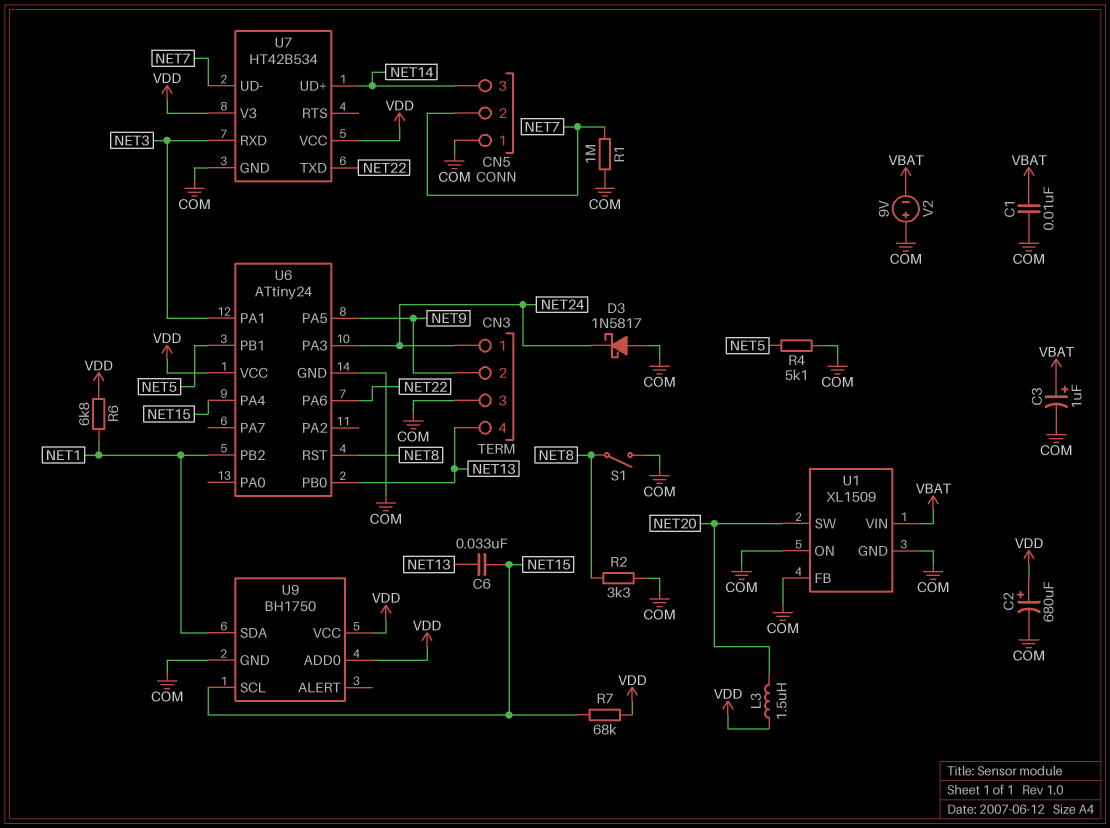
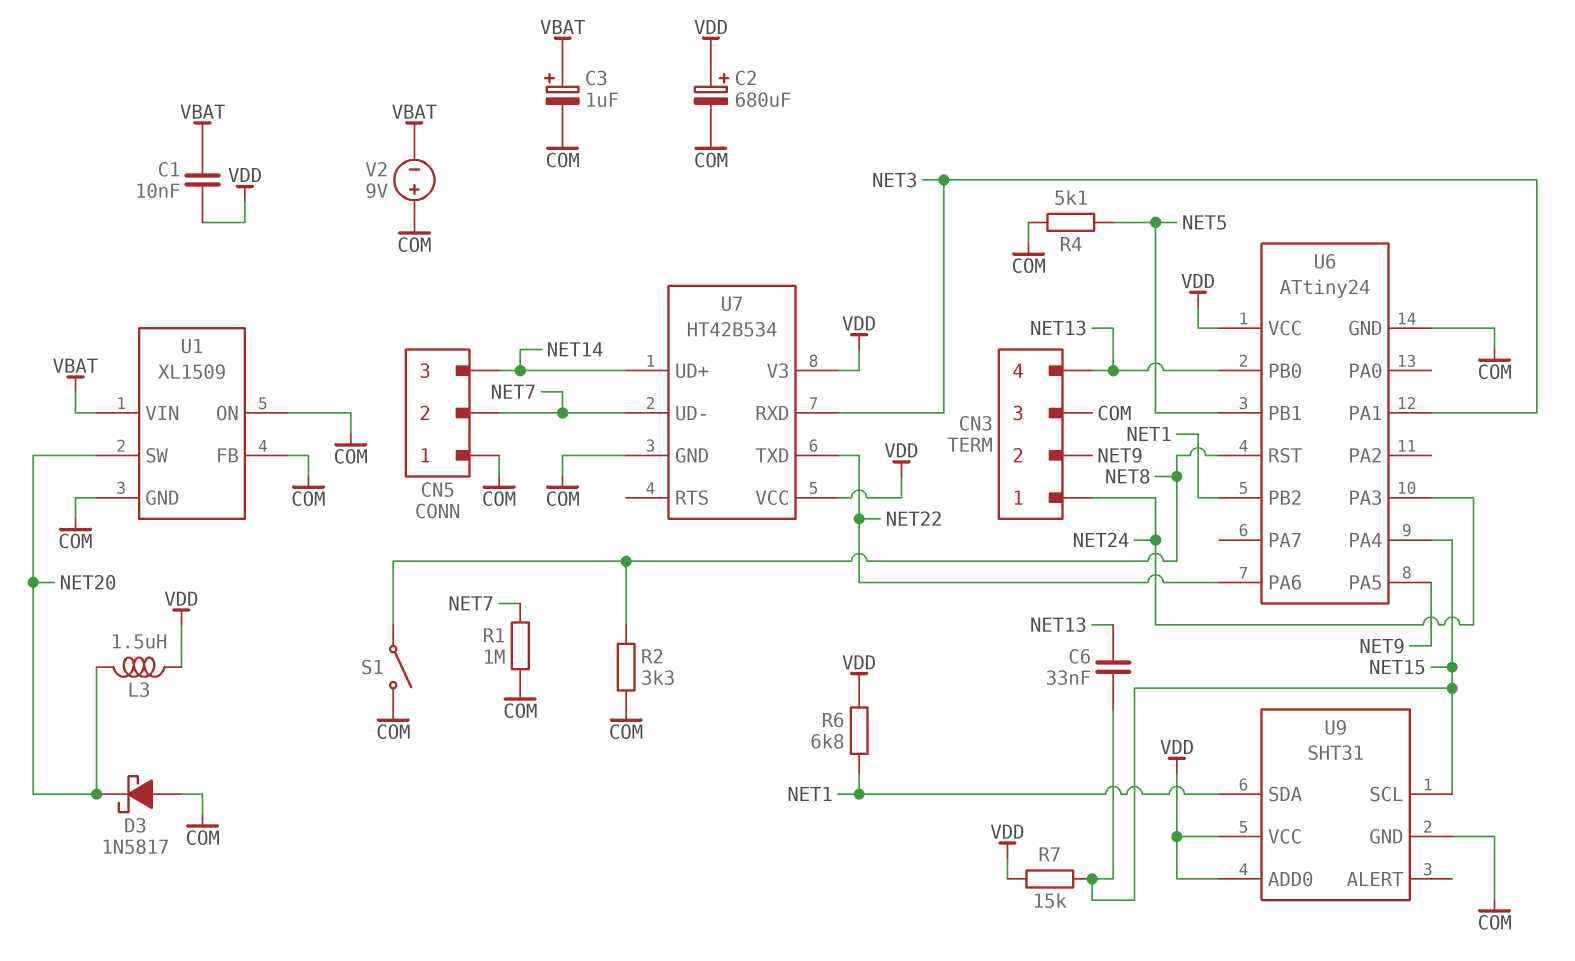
C1: 10nF (COM, VBAT) -> 10nF (VBAT, VDD)
D3: schottky 1N5817 (A COM, K NET24) -> schottky 1N5817 (A COM, K NET20)
R7: 68k (NET15, VDD) -> 15k (NET15, VDD)
U9: BH1750 -> SHT31

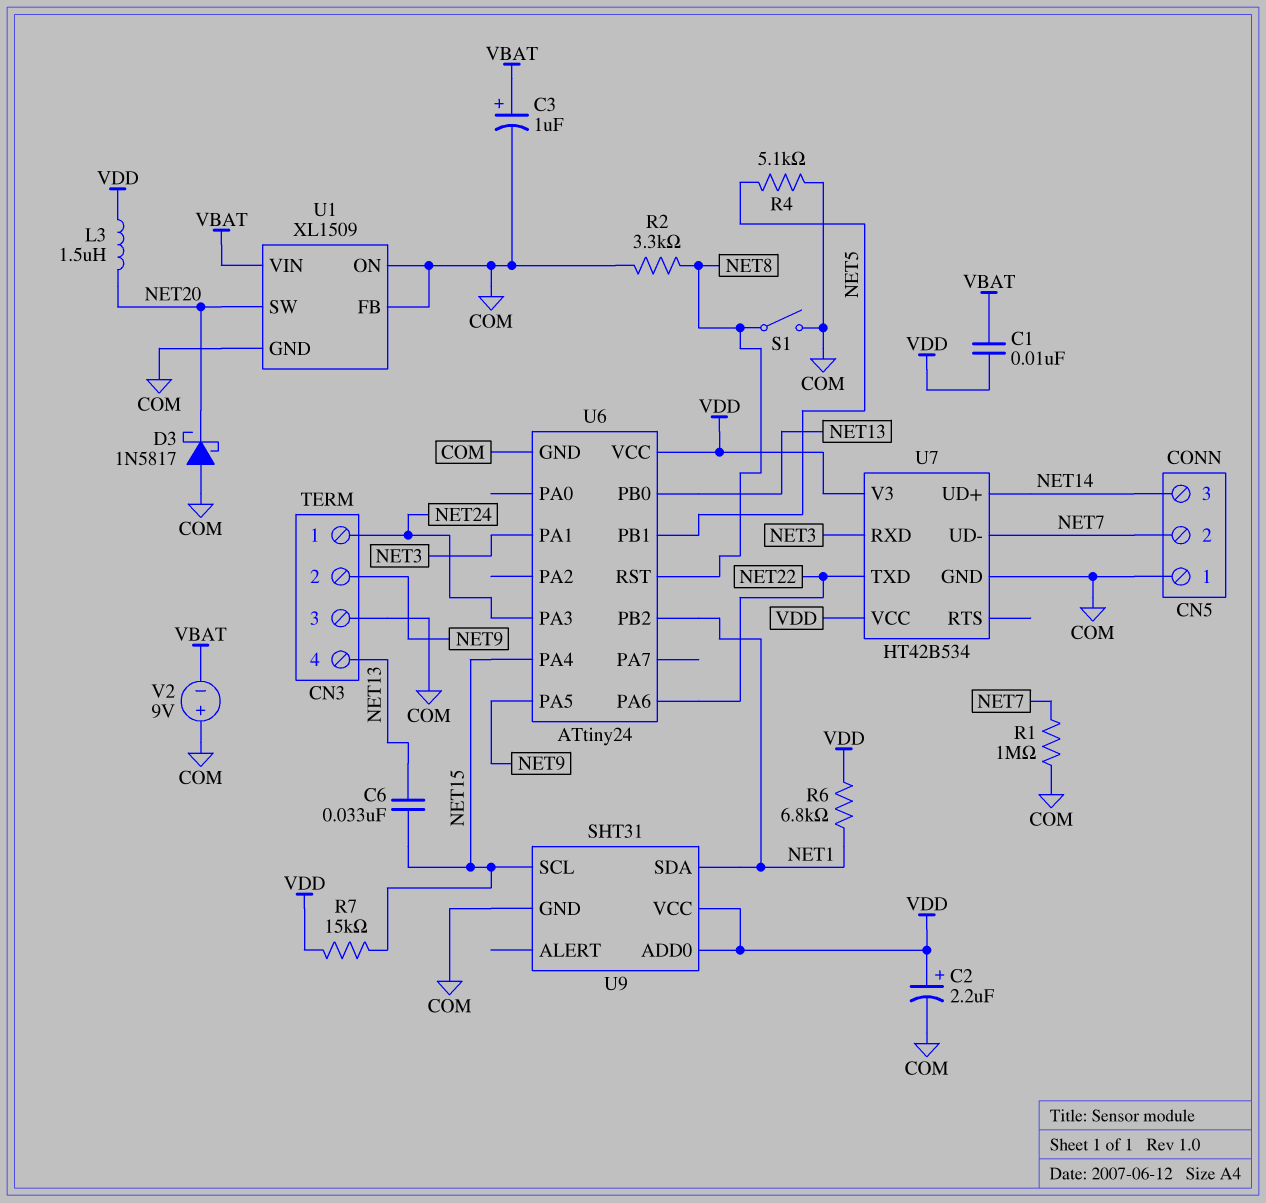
C2: 680uF (plus VDD, minus COM) -> 2.2uF (plus VDD, minus COM)

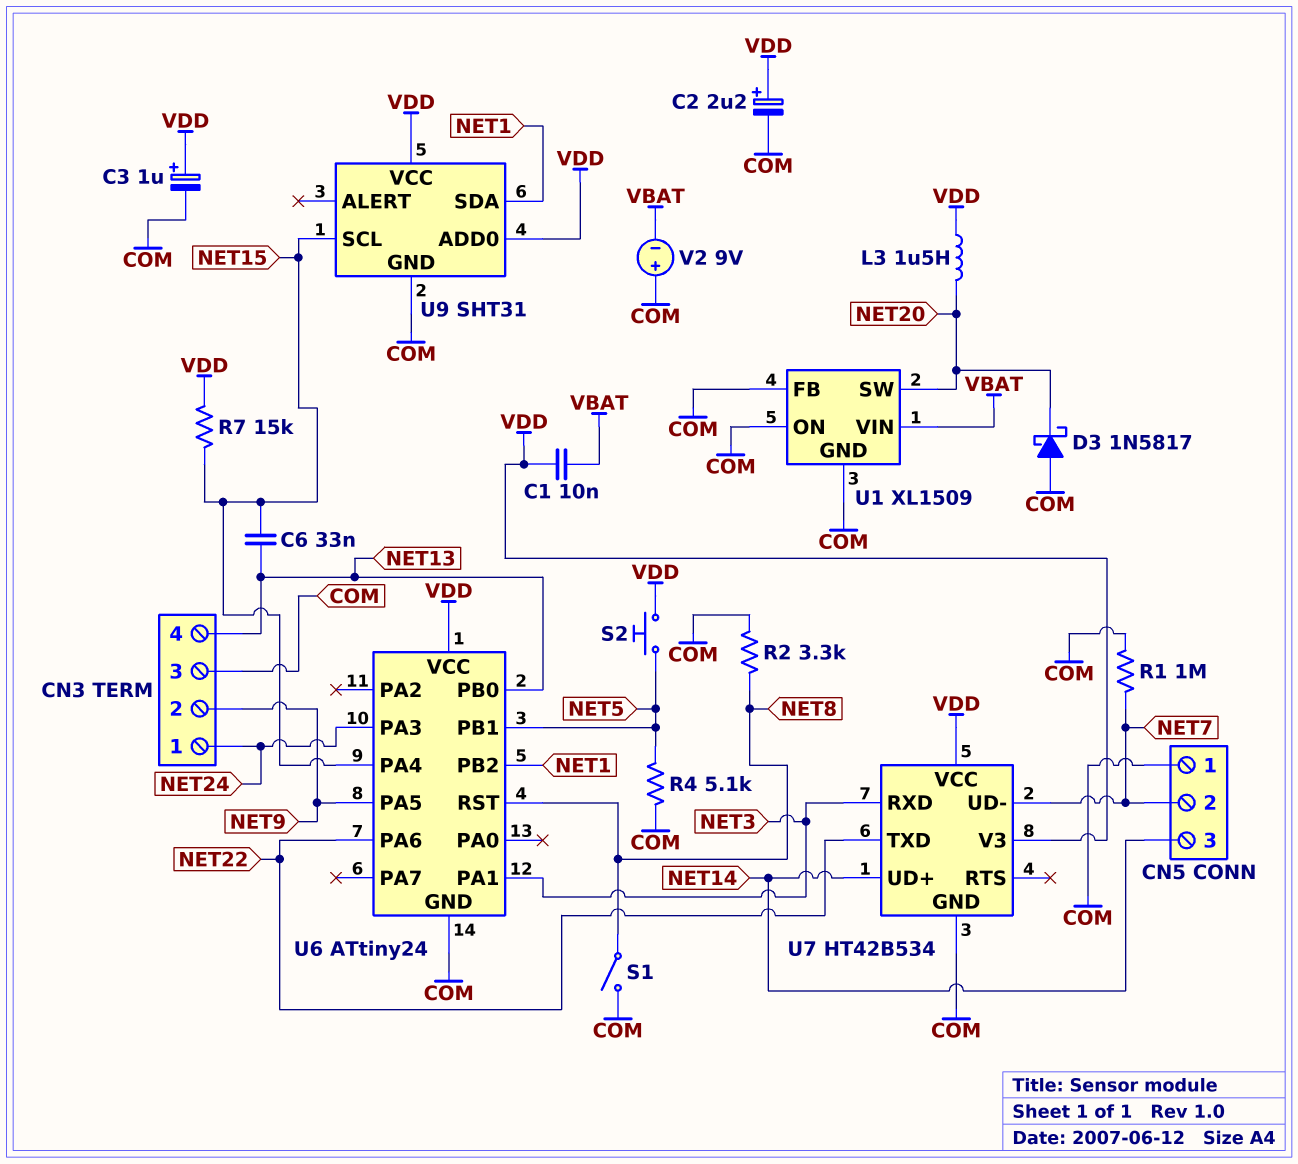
C3: 1uF (plus VBAT, minus COM) -> 1uF (plus VDD, minus COM)
R6: 6.8k (NET1, VDD) -> none
S2: none -> button (NET5, VDD)

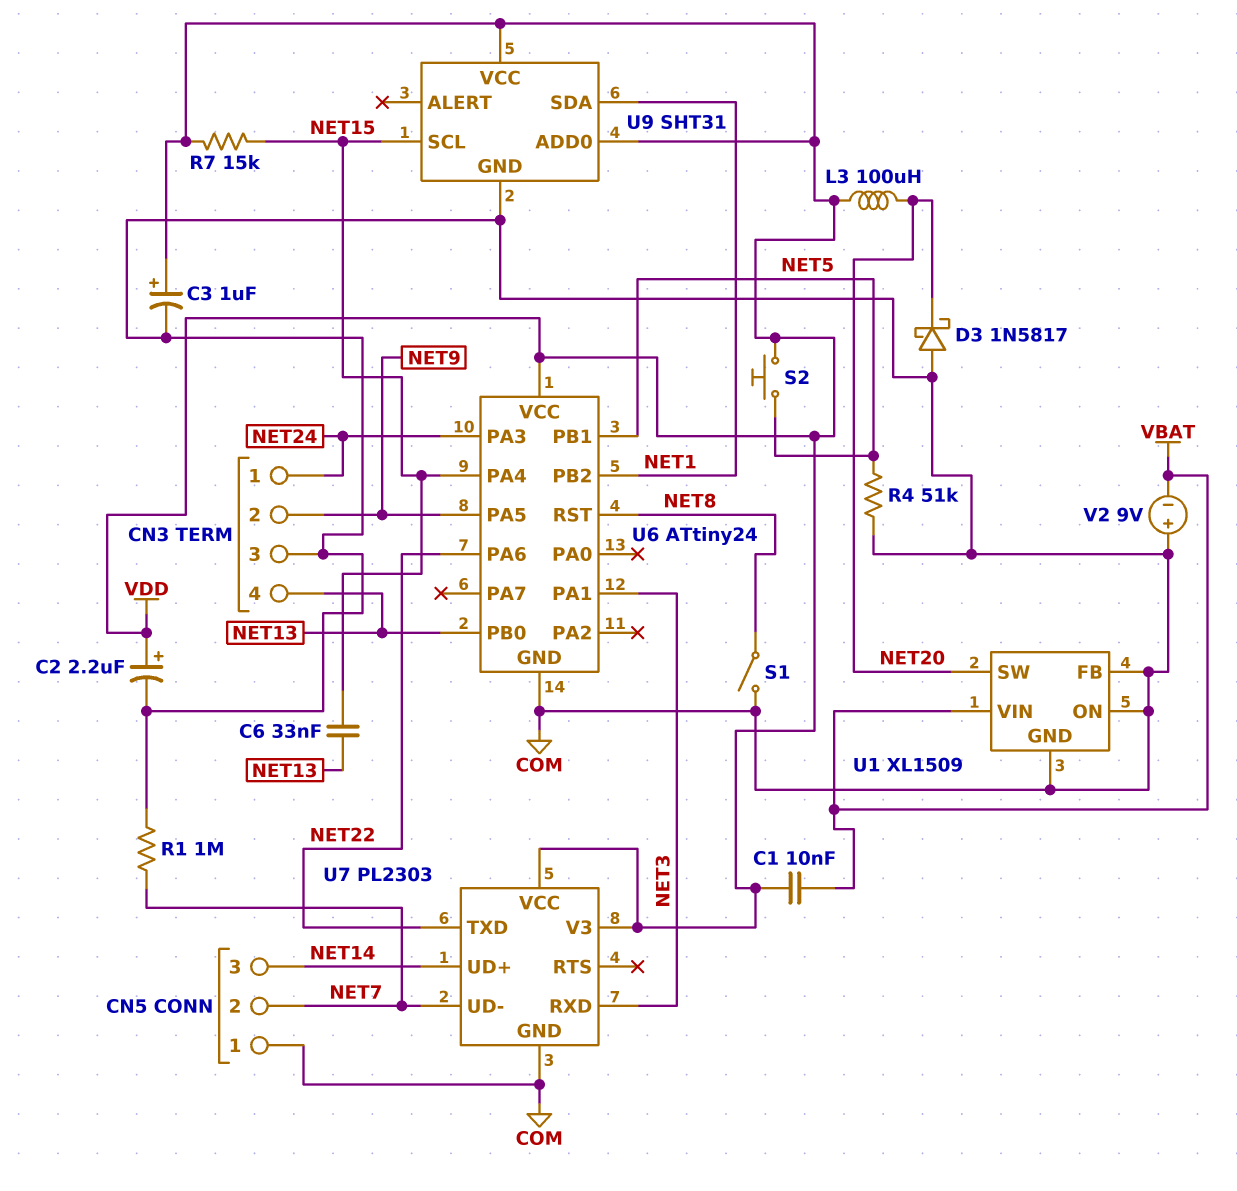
L3: 1.5uH (NET20, VDD) -> 100uH (NET20, VDD)
R2: 3.3k (COM, NET8) -> none
R4: 5.1k (COM, NET5) -> 51k (COM, NET5)
U7: HT42B534 -> PL2303

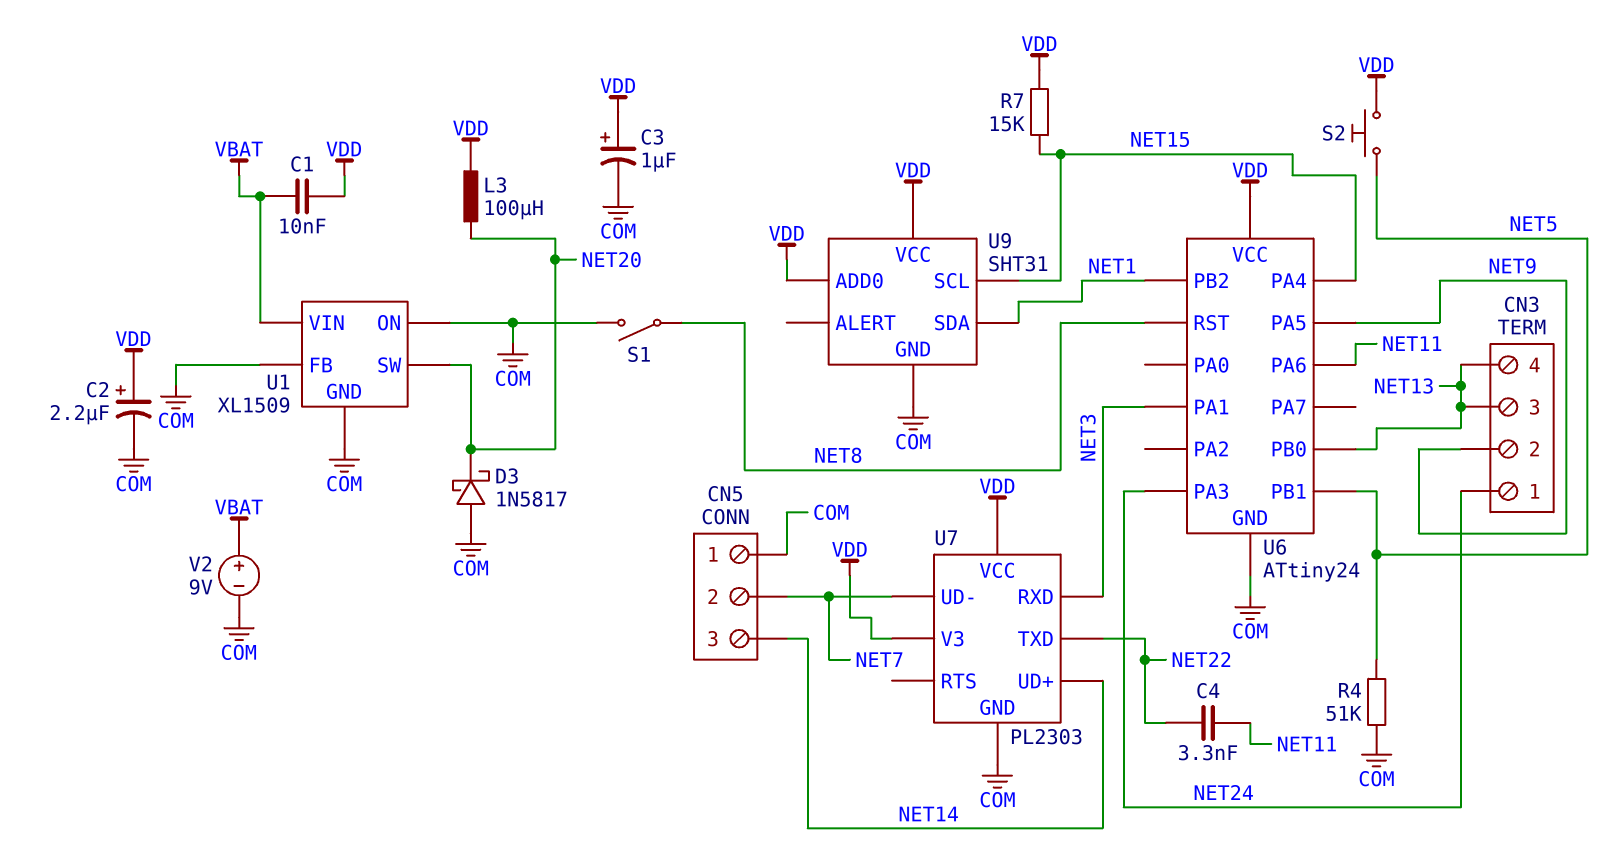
C4: none -> 3.3nF (NET11, NET22)
C6: 33nF (NET13, NET15) -> none
CN3 pin 3: COM -> NET13
R1: 1M (COM, NET7) -> none
U6 pin PA6: NET22 -> NET11
V2: 9V (plus COM, minus VBAT) -> 9V (plus VBAT, minus COM)

